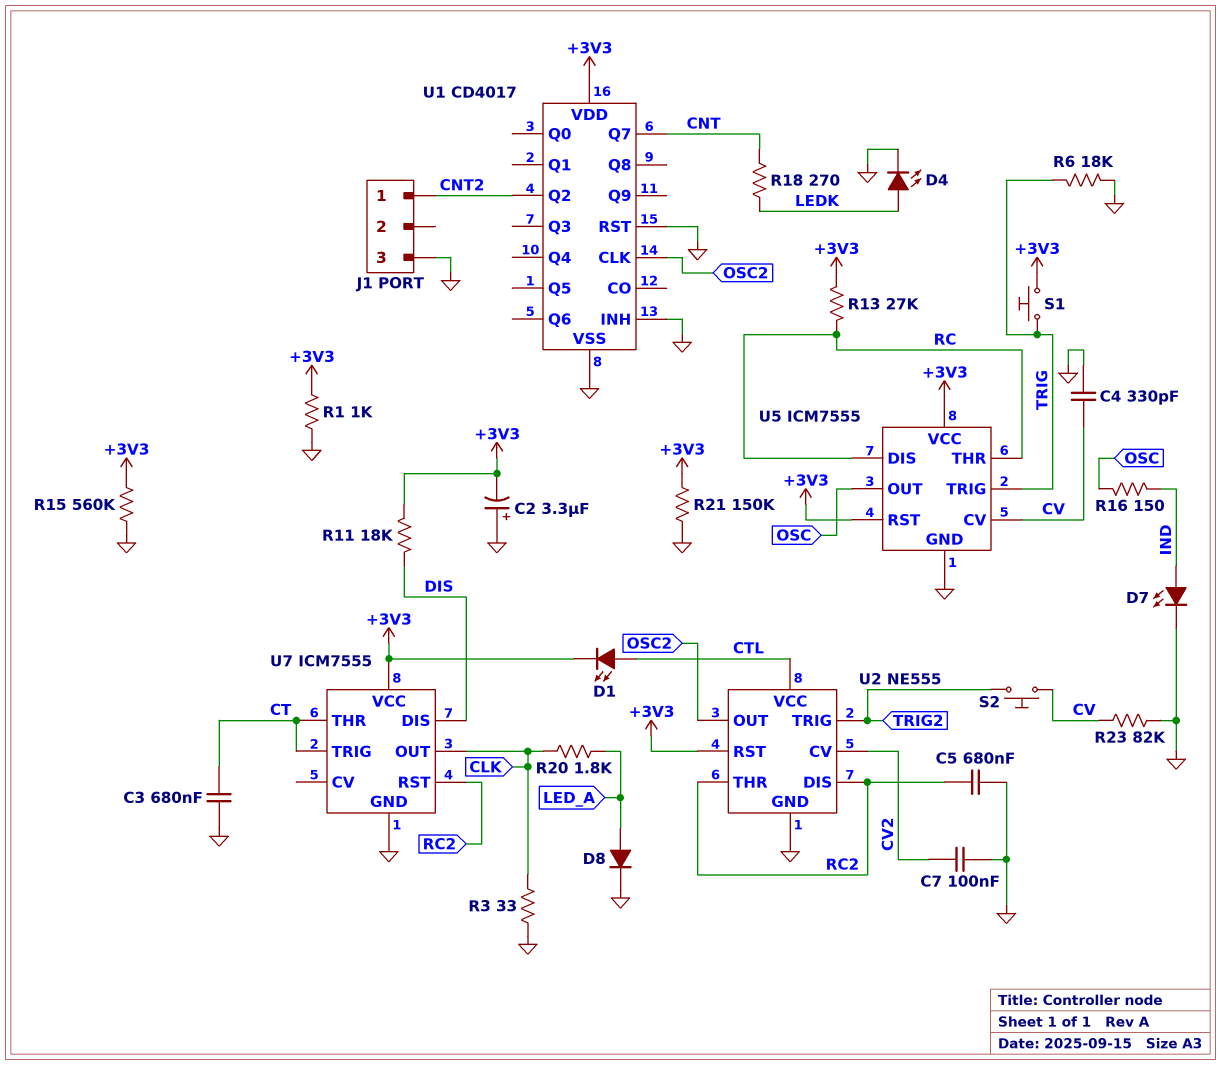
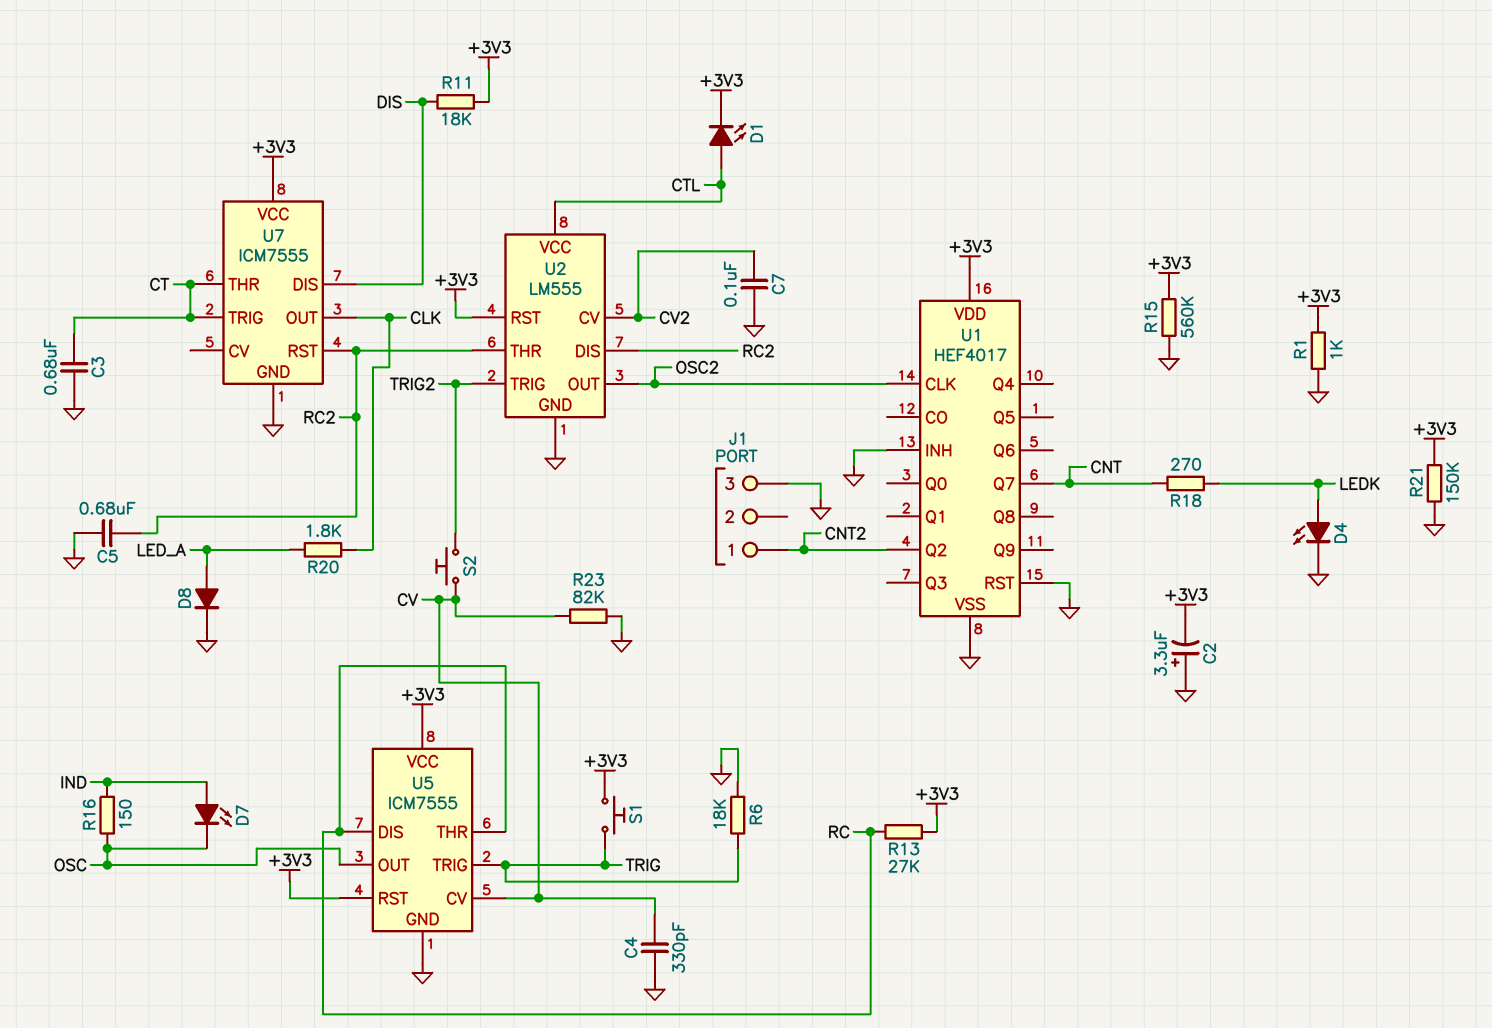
D7: LED (A IND, K GND) -> LED (A IND, K OSC)
R3: 33 (CLK, GND) -> none
U1: CD4017 -> HEF4017
U2: NE555 -> LM555

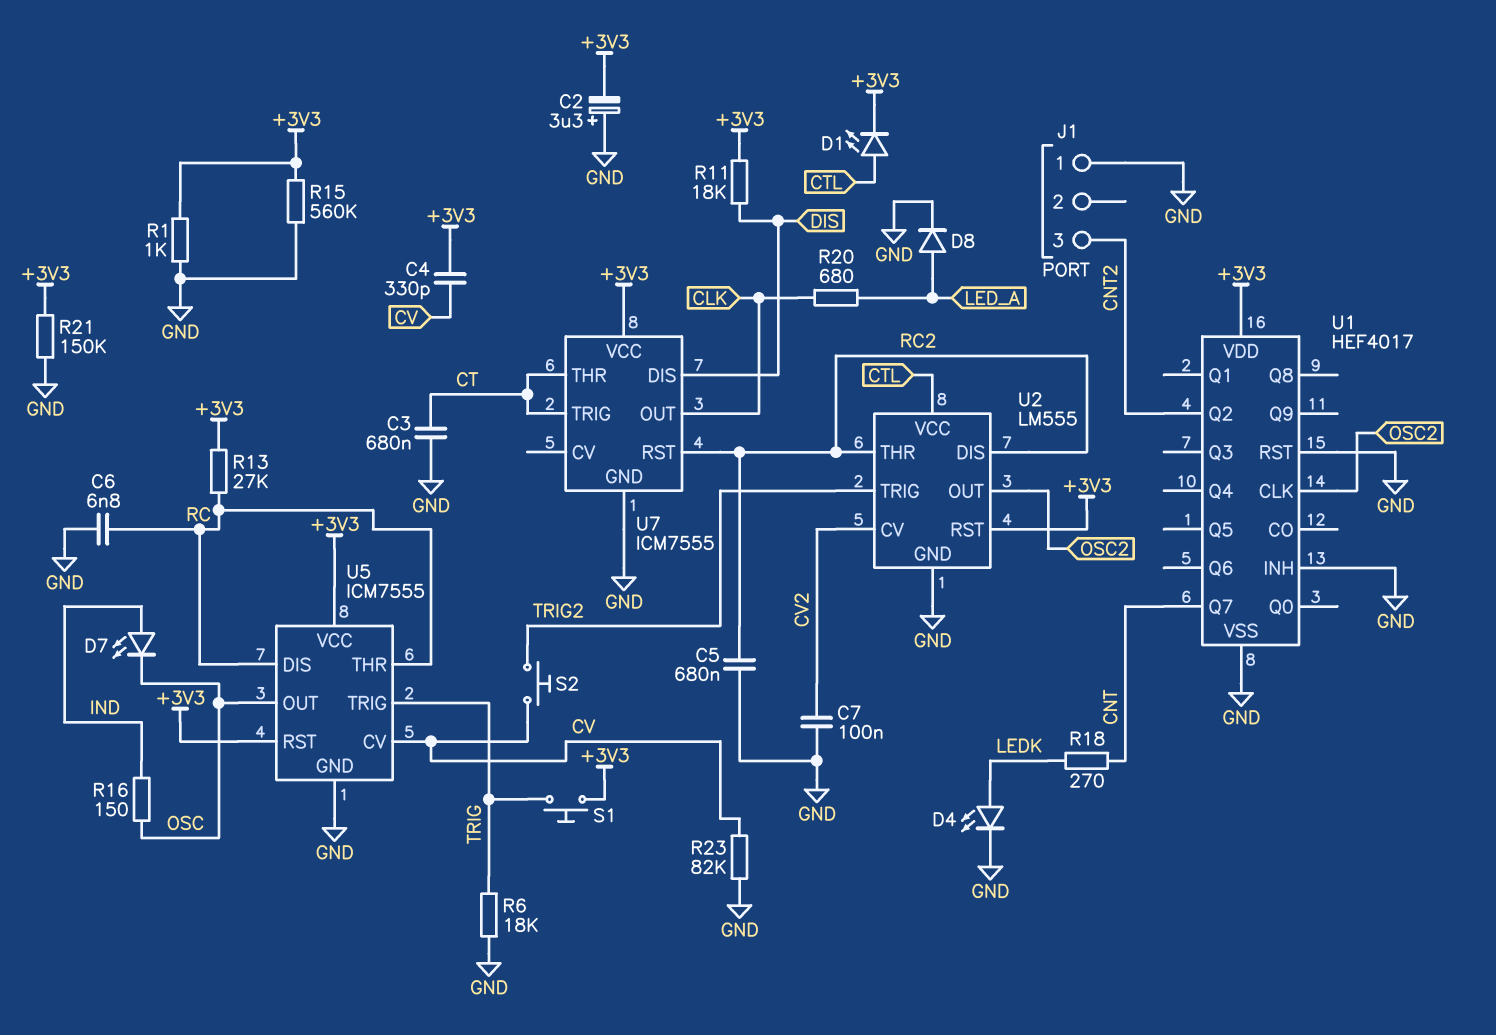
C4: 330pF (CV, GND) -> 330pF (+3V3, CV)
C6: none -> 6.8nF (GND, RC)
J1 pin 1: CNT2 -> GND
J1 pin 3: GND -> CNT2
R20: 1.8k (CLK, LED_A) -> 680 (CLK, LED_A)

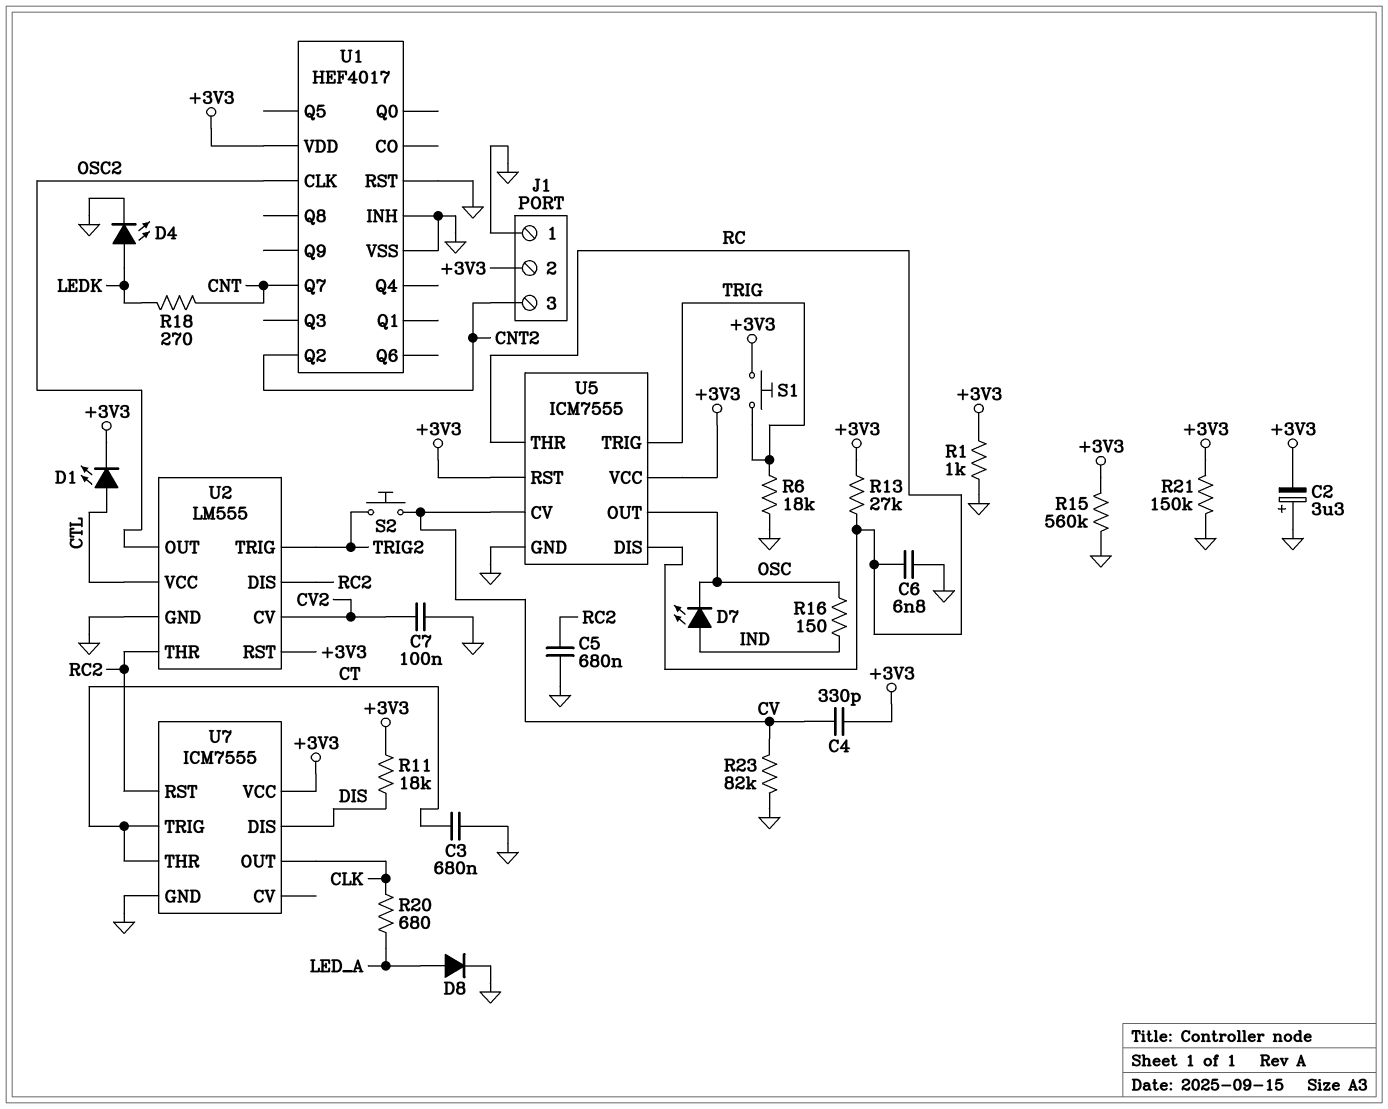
J1 pin 2: none -> +3V3

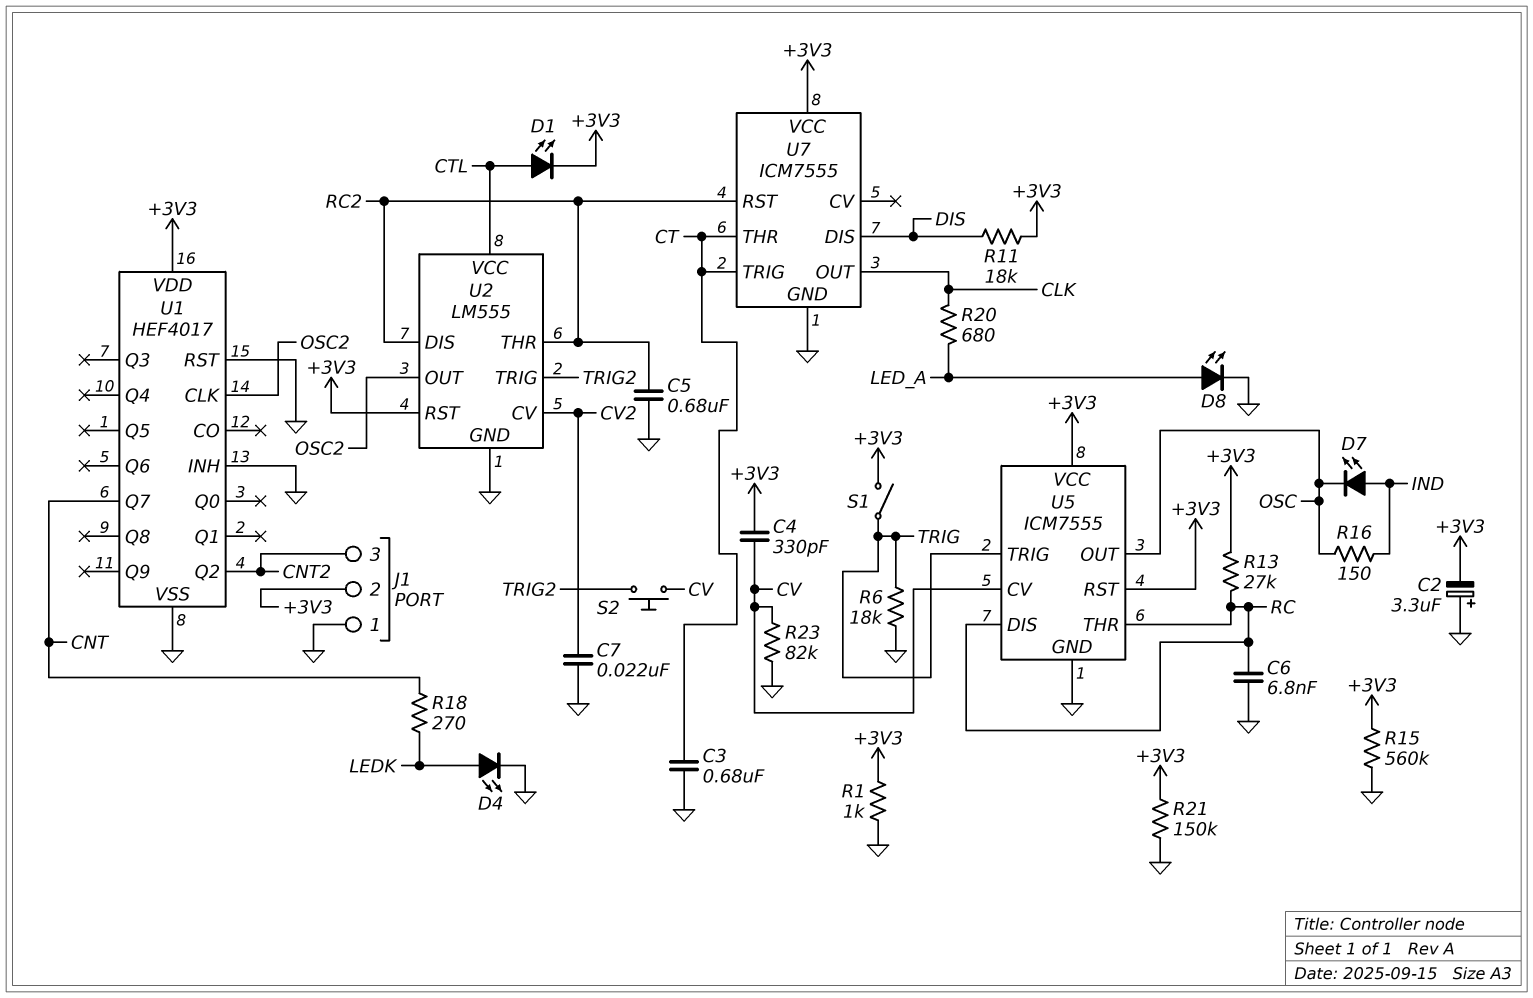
C7: 100nF (CV2, GND) -> 22nF (CV2, GND)
D8: diode (A LED_A, K GND) -> LED (A LED_A, K GND)
S1: button (+3V3, TRIG) -> switch (+3V3, TRIG)

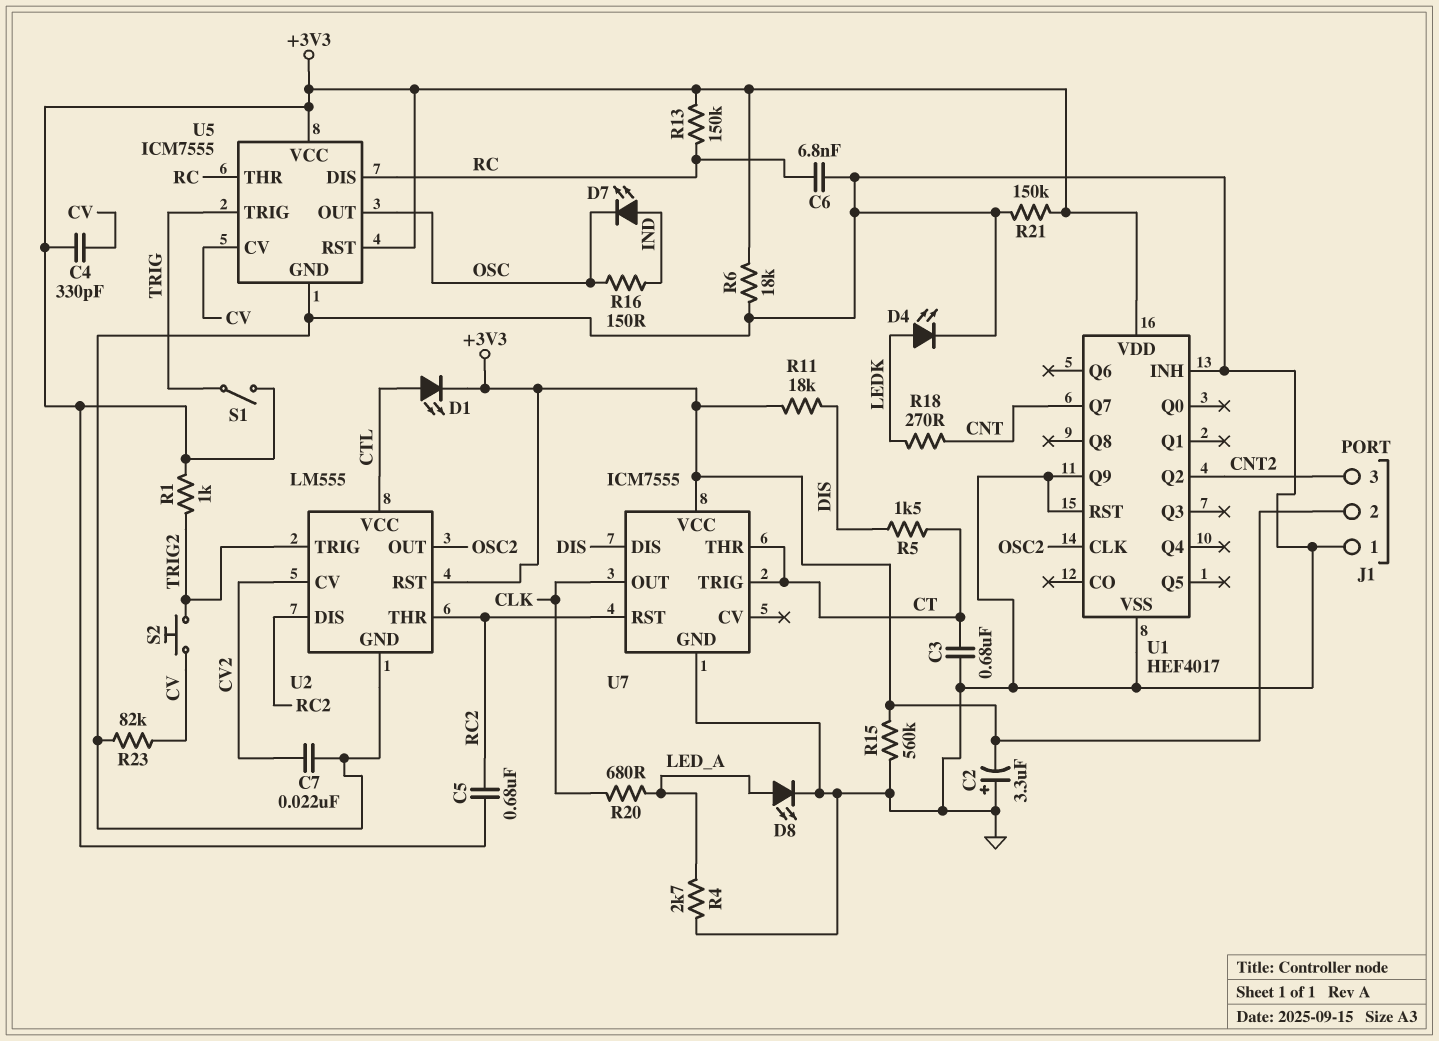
C5: 680nF (GND, RC2) -> 680nF (+3V3, RC2)
R1: 1k (+3V3, GND) -> 1k (+3V3, TRIG2)
R4: none -> 2.7k (GND, LED_A)
R5: none -> 1.5k (CT, DIS)
R6: 18k (GND, TRIG) -> 18k (+3V3, GND)
R13: 27k (+3V3, RC) -> 150k (+3V3, RC)
U1 pin Q9: none -> GND

